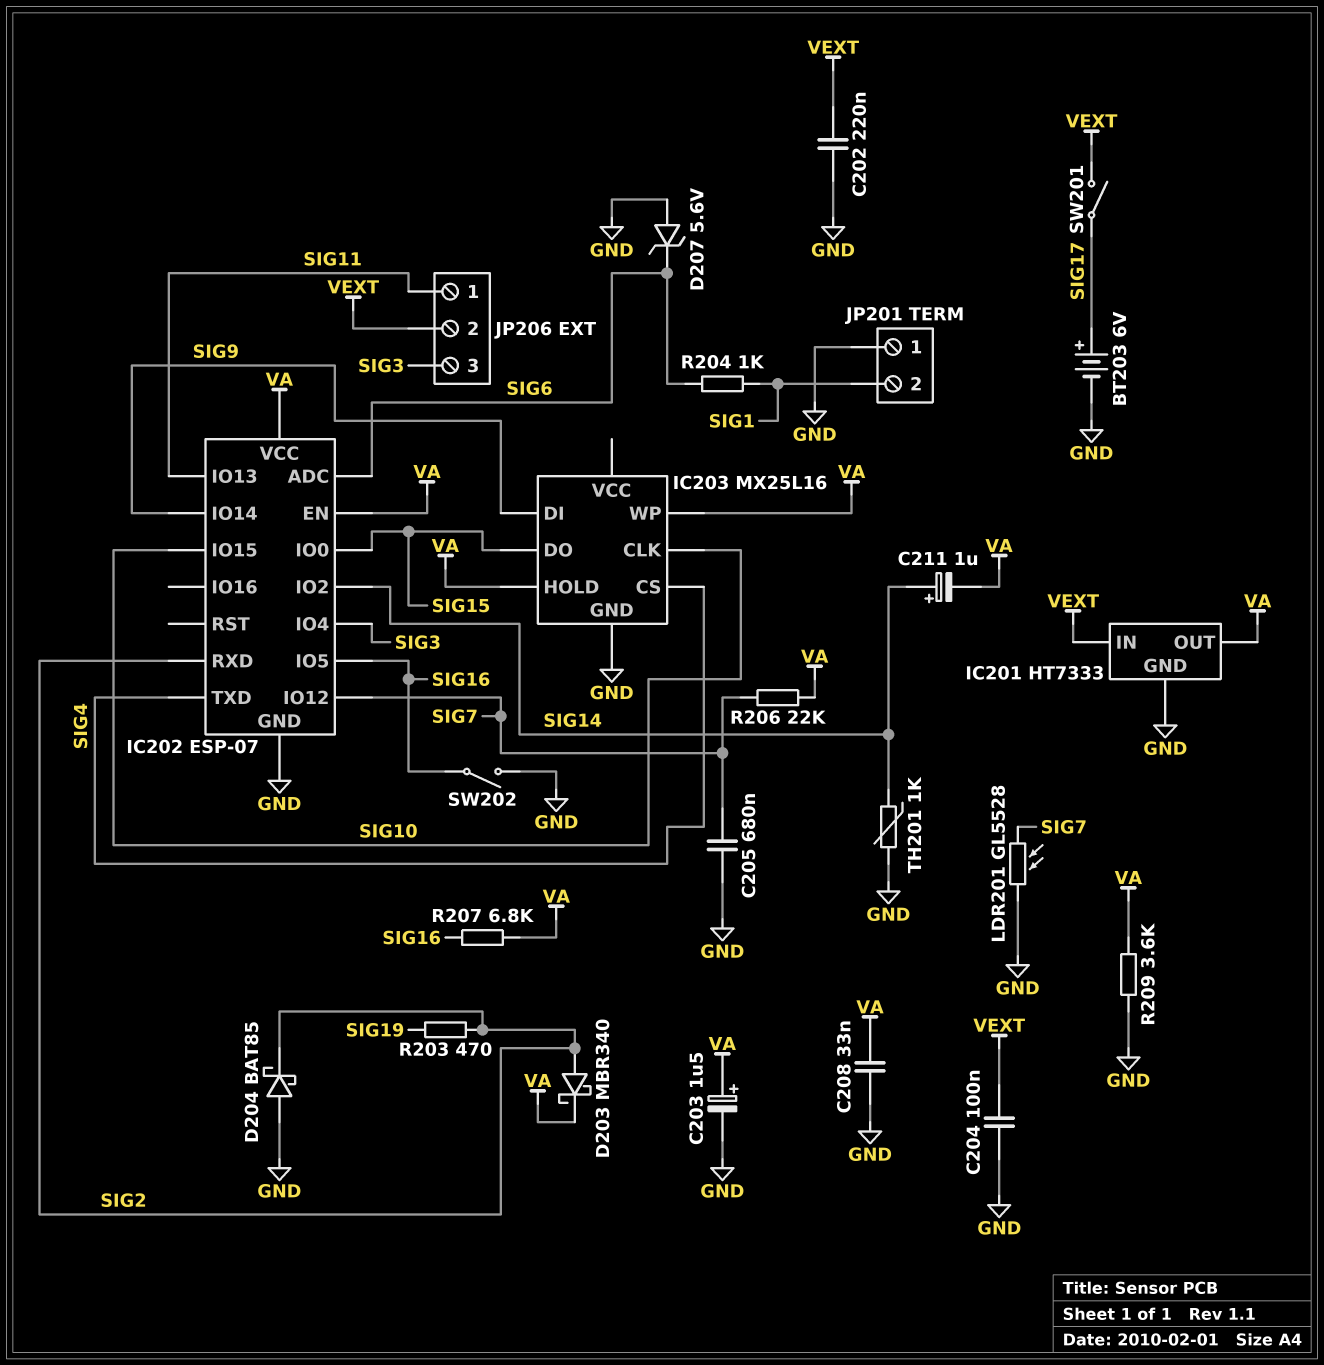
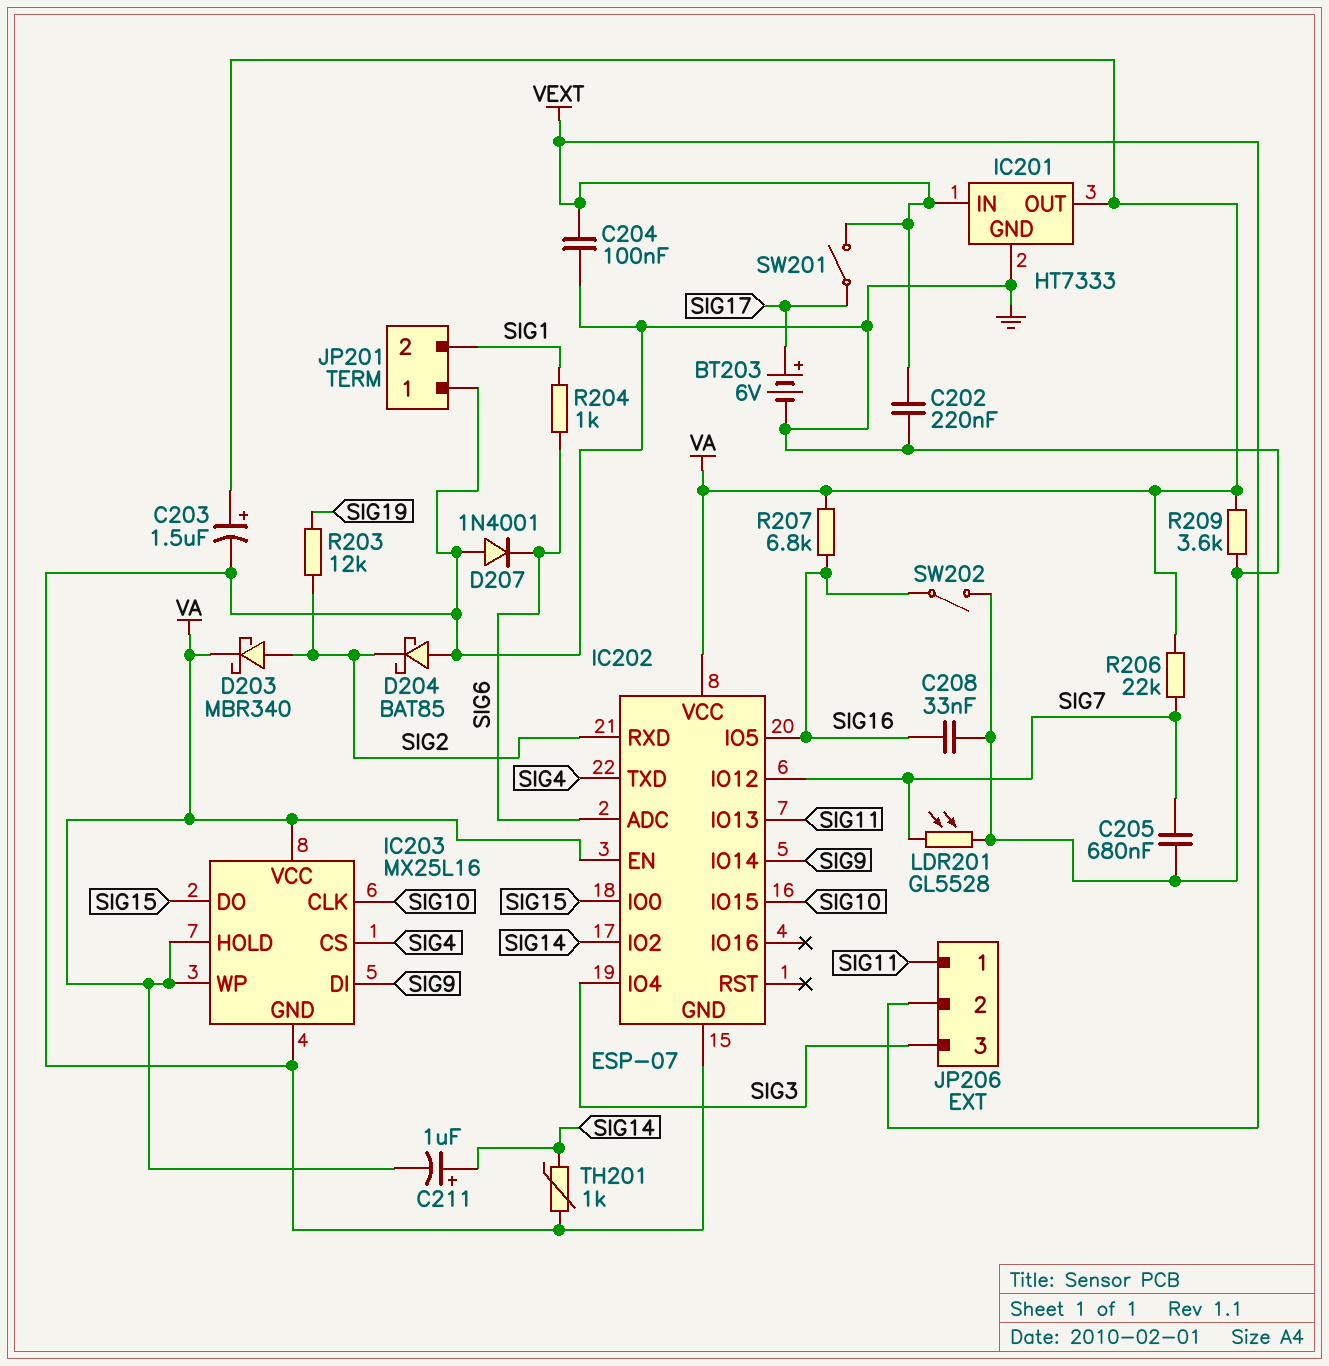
C208: 33nF (GND, VA) -> 33nF (GND, SIG16)
D207: zener 5.6V (A GND, K SIG6) -> diode 1N4001 (A GND, K SIG6)
IC203 pin VCC: none -> VA
R203: 470 (SIG2, SIG19) -> 12k (SIG2, SIG19)

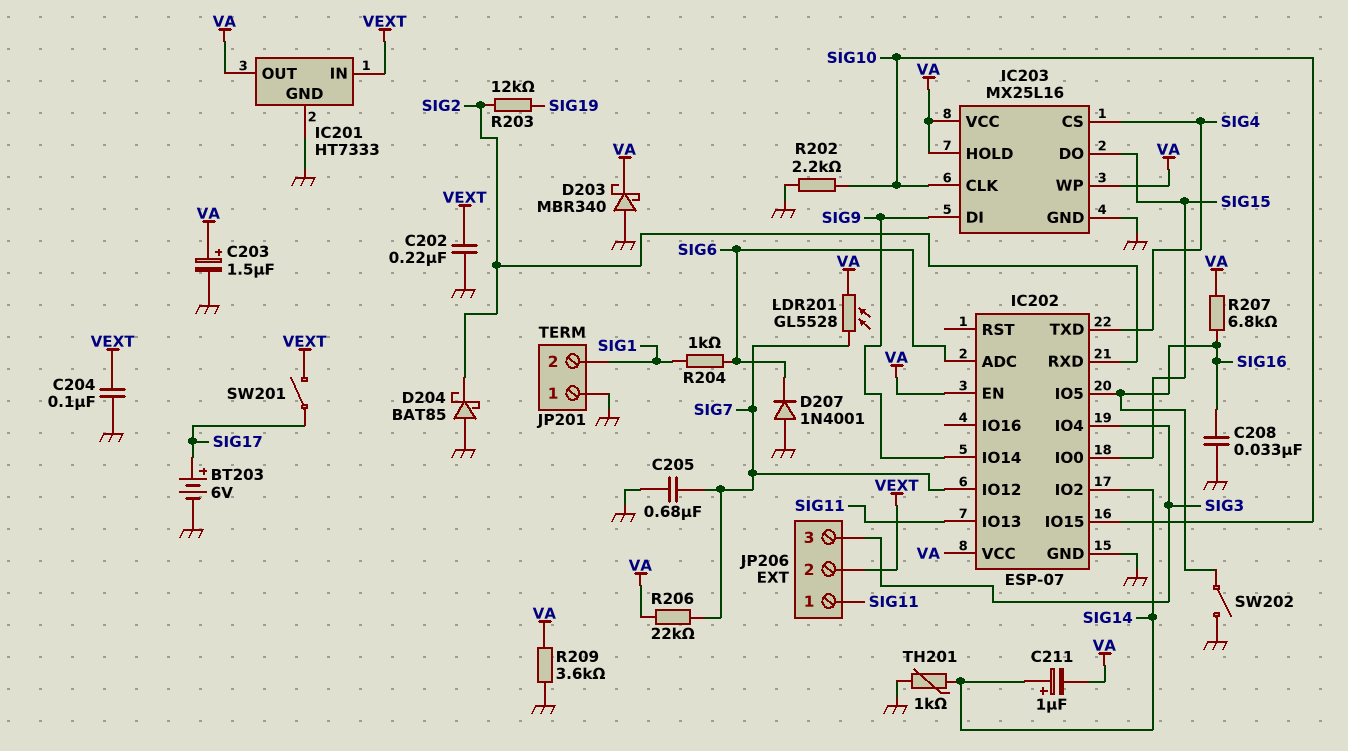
D203: schottky MBR340 (A SIG2, K VA) -> schottky MBR340 (A GND, K VA)
LDR201: GL5528 (GND, SIG7) -> GL5528 (SIG7, VA)
R202: none -> 2.2k (GND, SIG10)

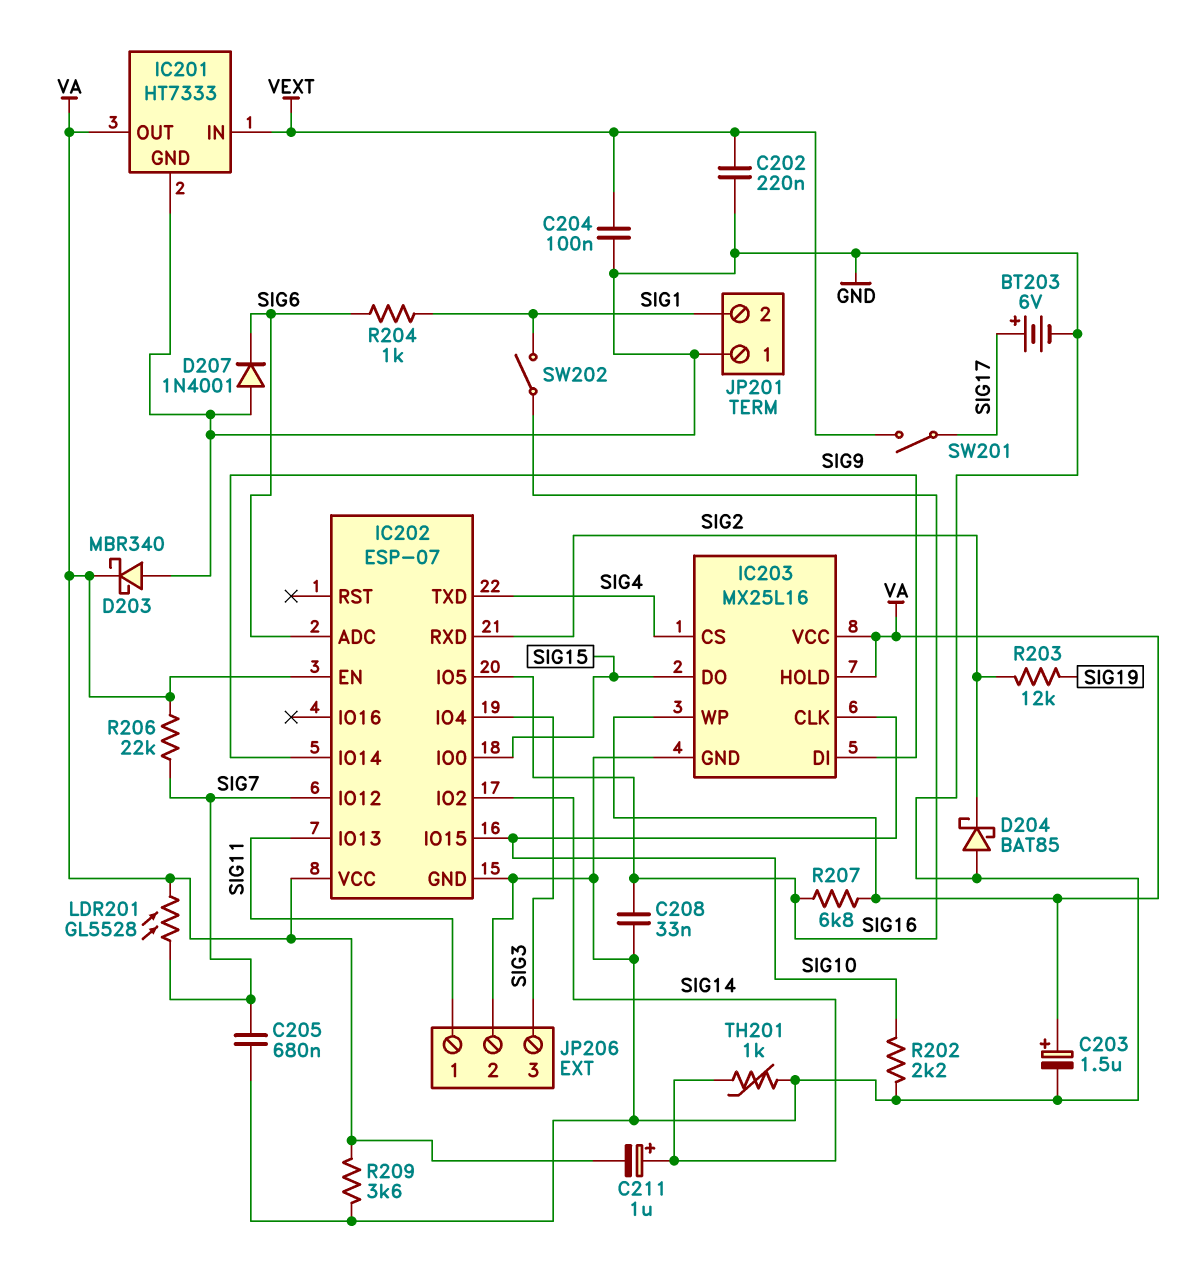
JP206 pin 2: VEXT -> GND
SW202: switch (GND, SIG16) -> switch (SIG1, SIG16)

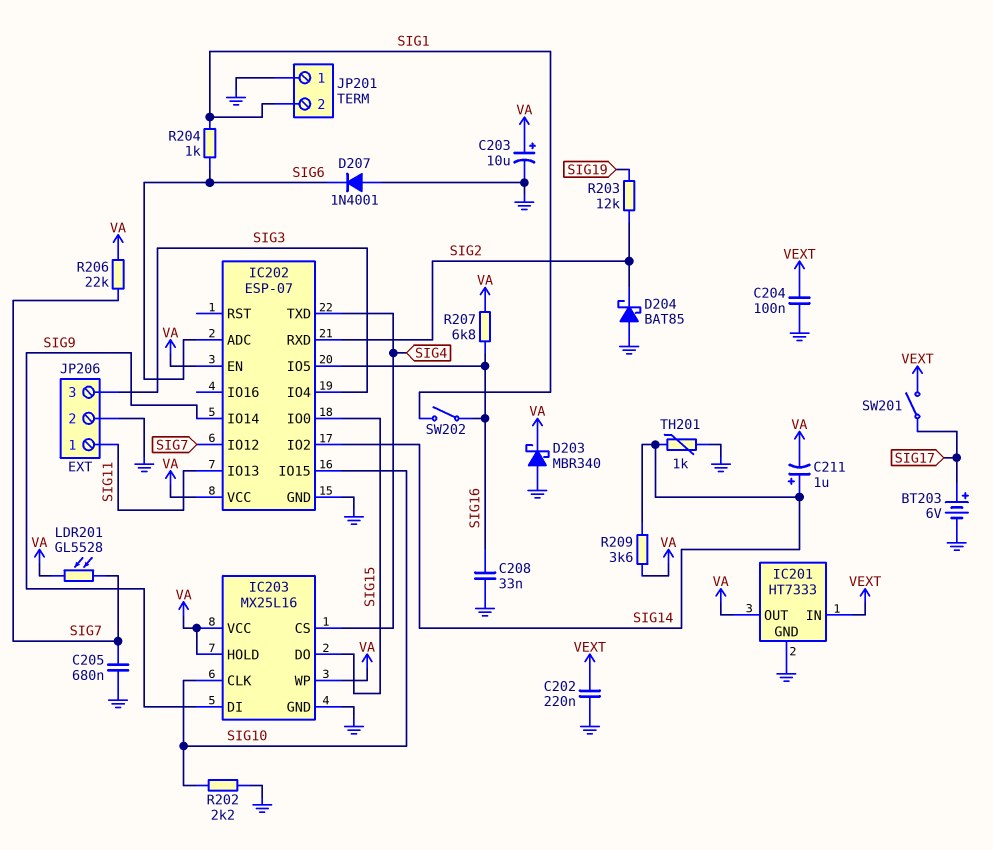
C203: 1.5uF (plus VA, minus GND) -> 10uF (plus VA, minus GND)
R209: 3.6k (GND, VA) -> 3.6k (SIG14, VA)

